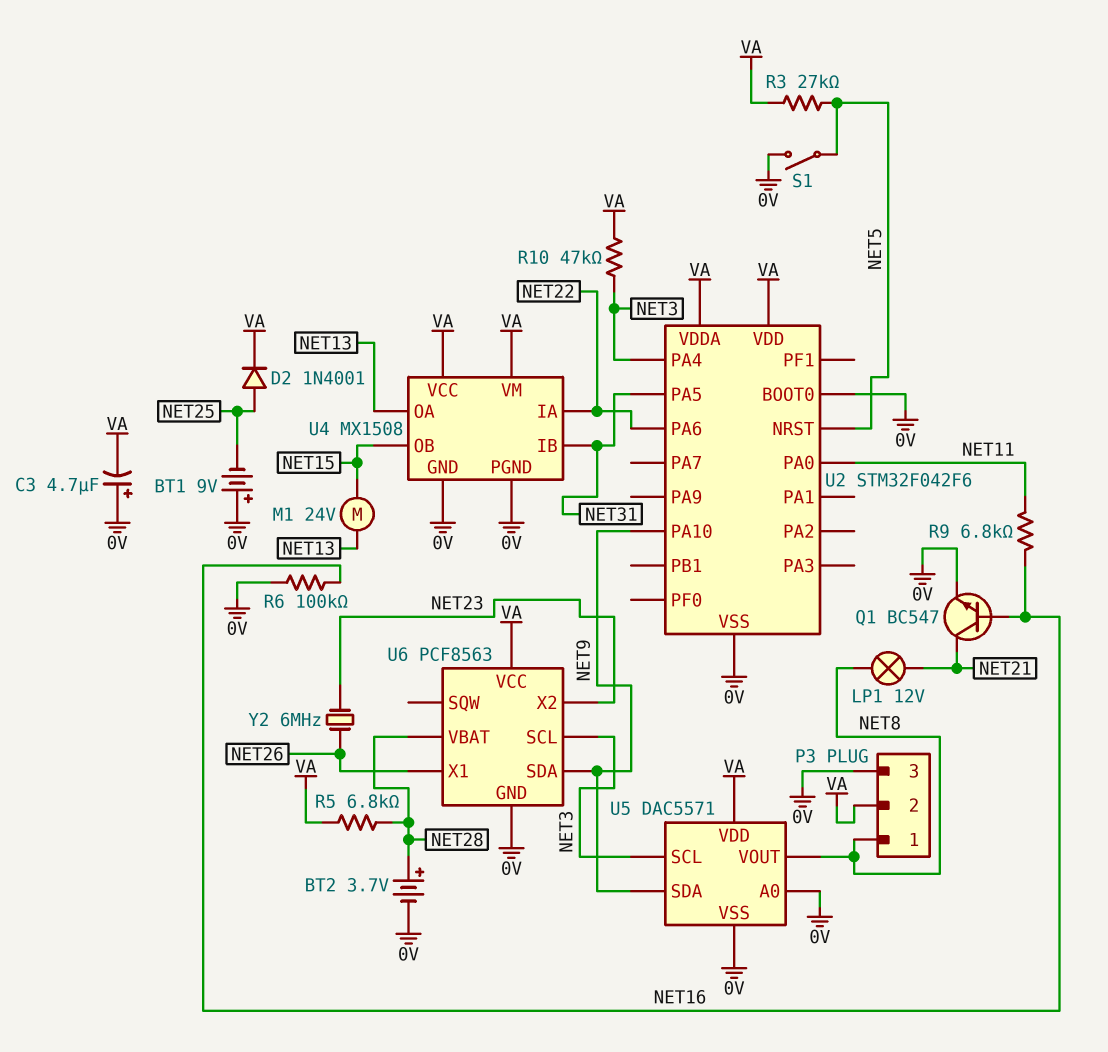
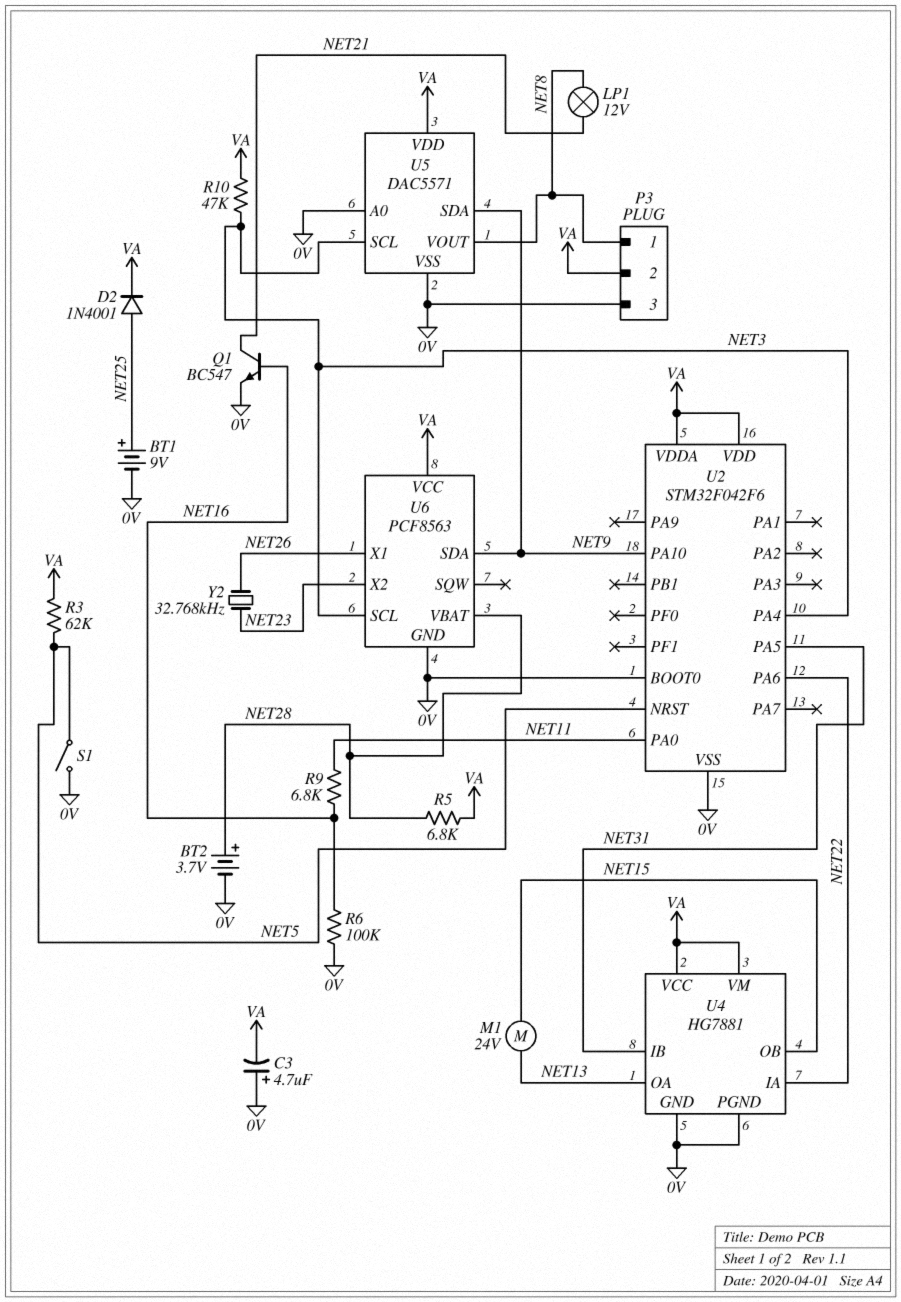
BT1: 9V (plus 0V, minus NET25) -> 9V (plus NET25, minus 0V)
R3: 27k (NET5, VA) -> 62k (NET5, VA)
U4: MX1508 -> HG7881
Y2: 6MHz (NET23, NET26) -> 32.768kHz (NET23, NET26)

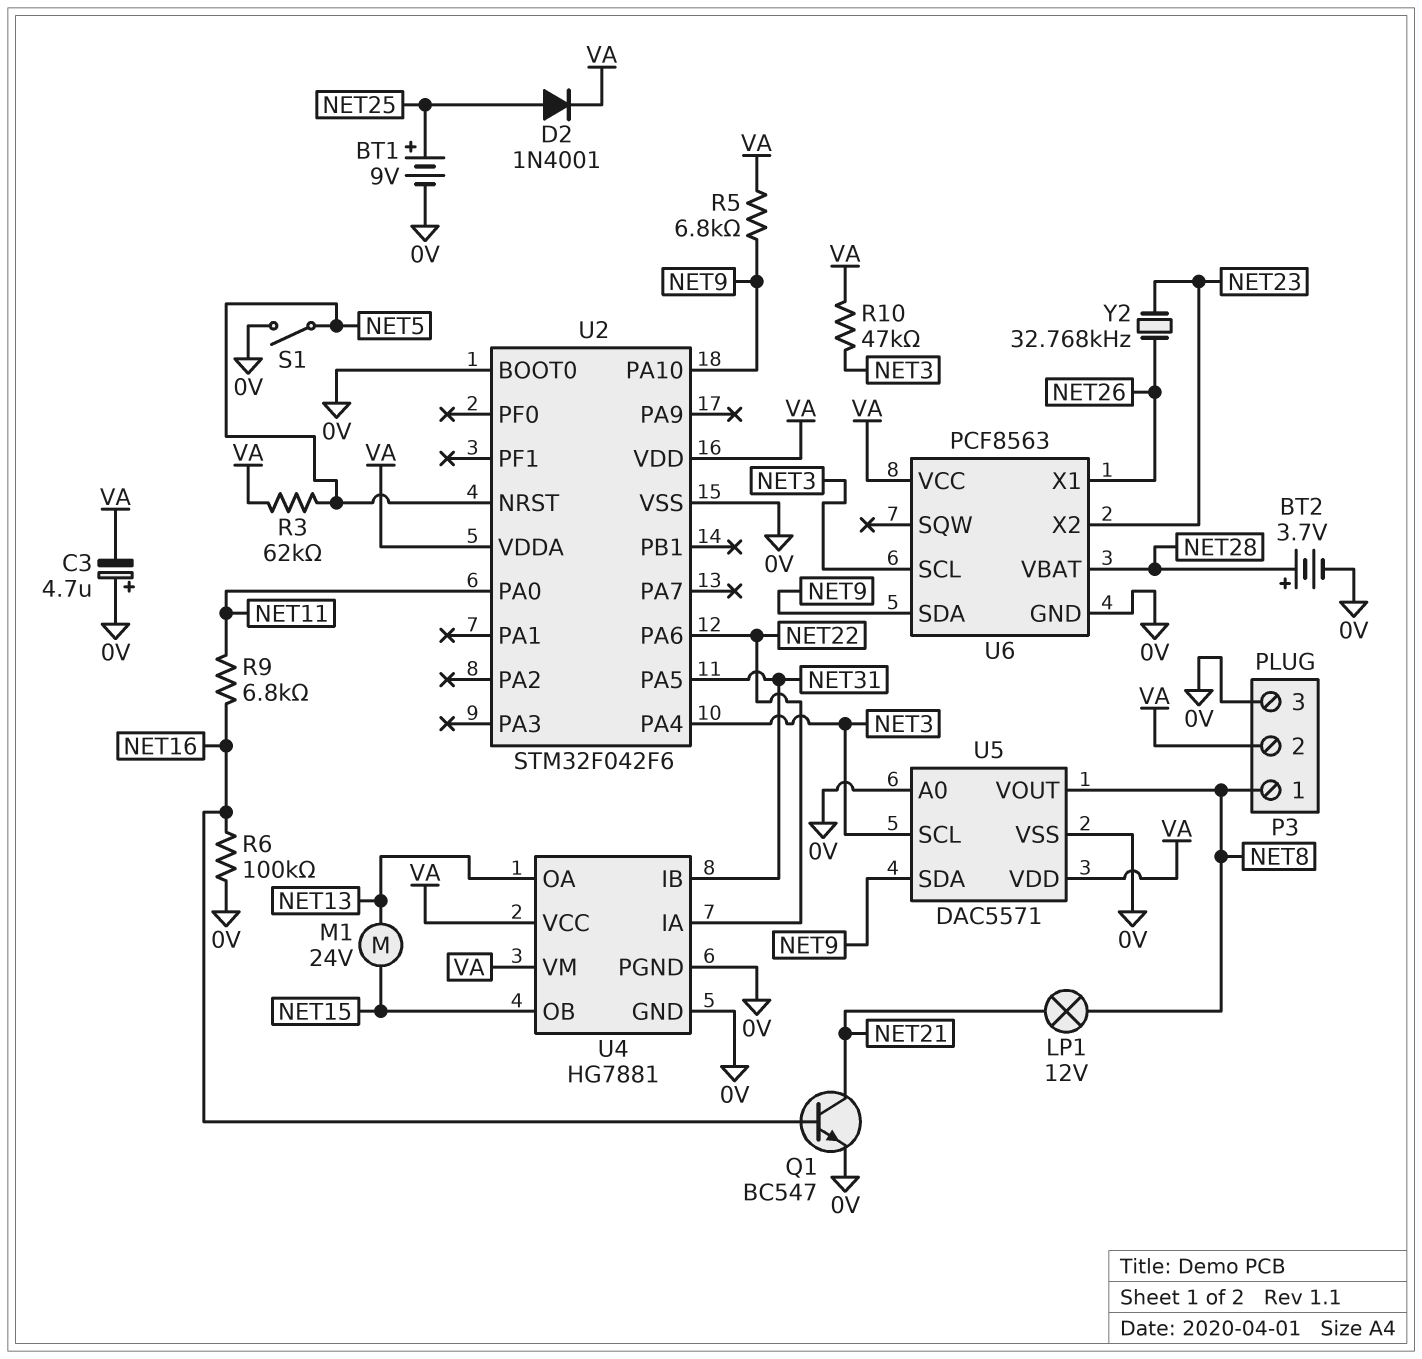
R5: 6.8k (NET28, VA) -> 6.8k (NET9, VA)

